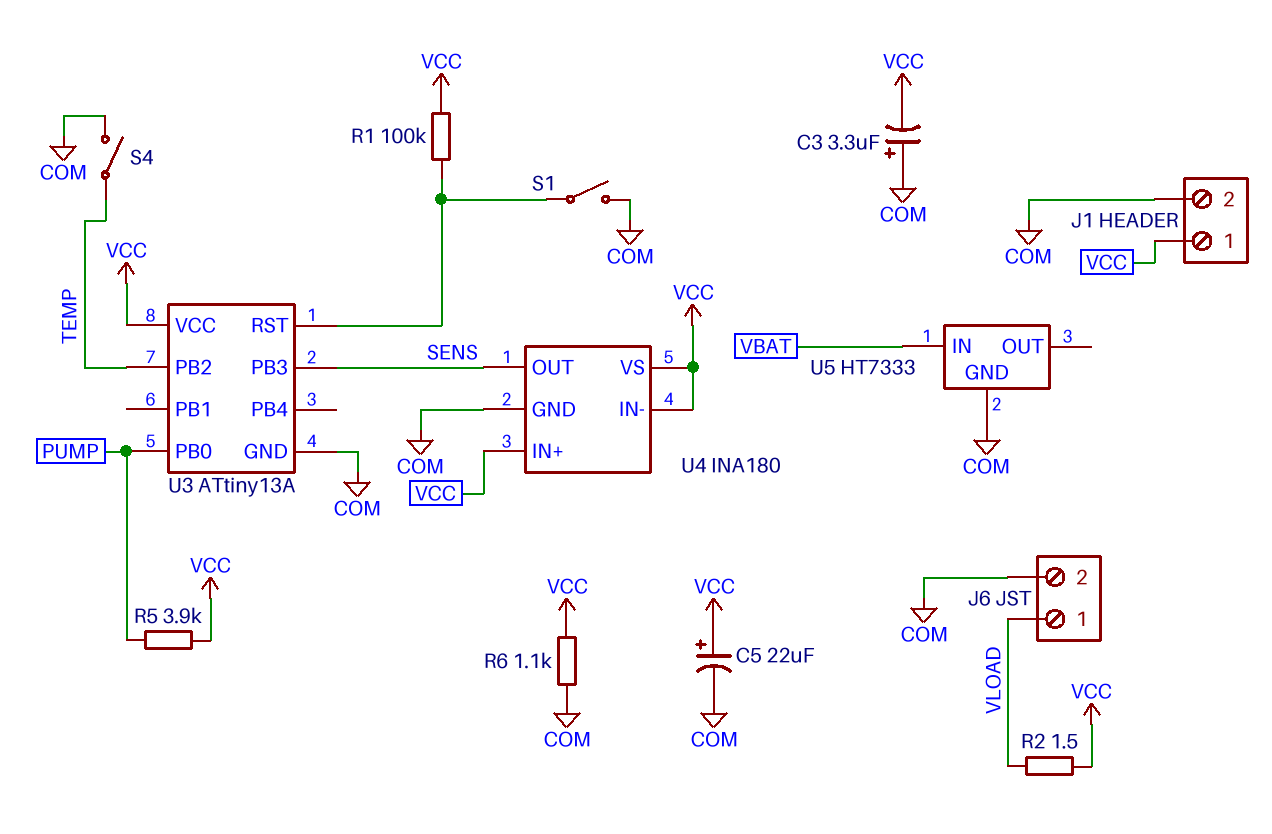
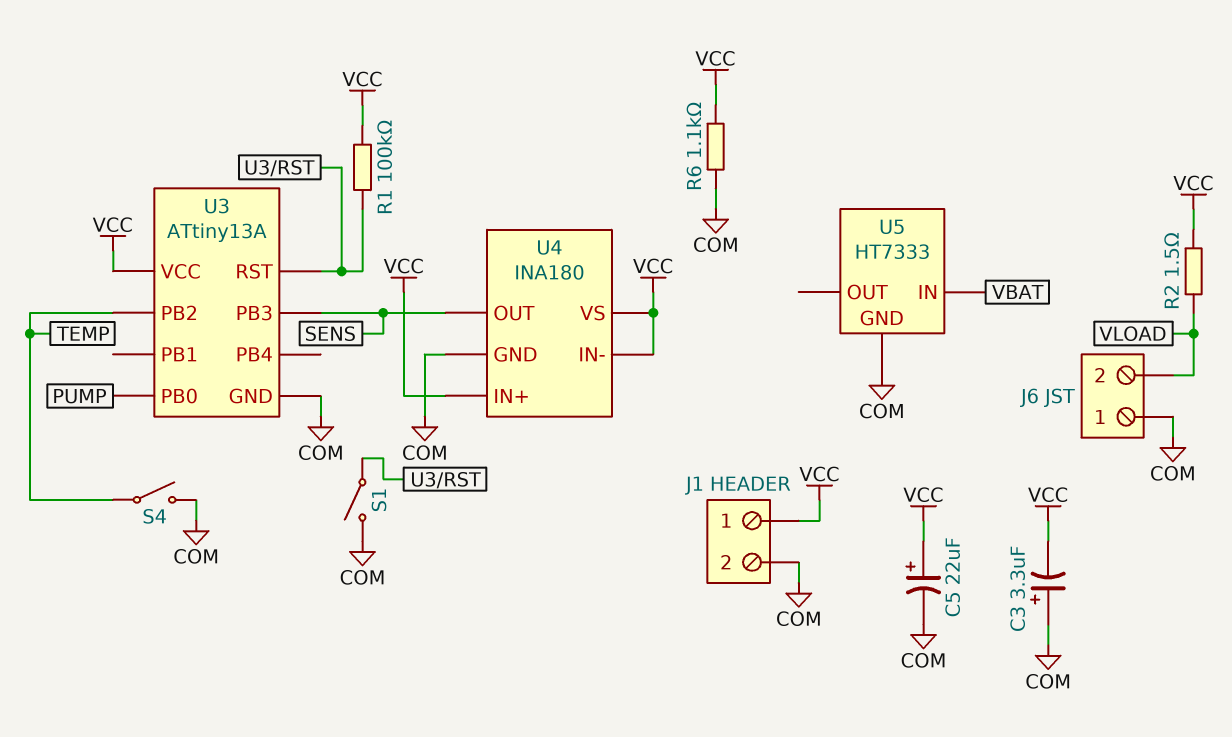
J6 pin 1: VLOAD -> COM
J6 pin 2: COM -> VLOAD
R5: 3.9k (PUMP, VCC) -> none

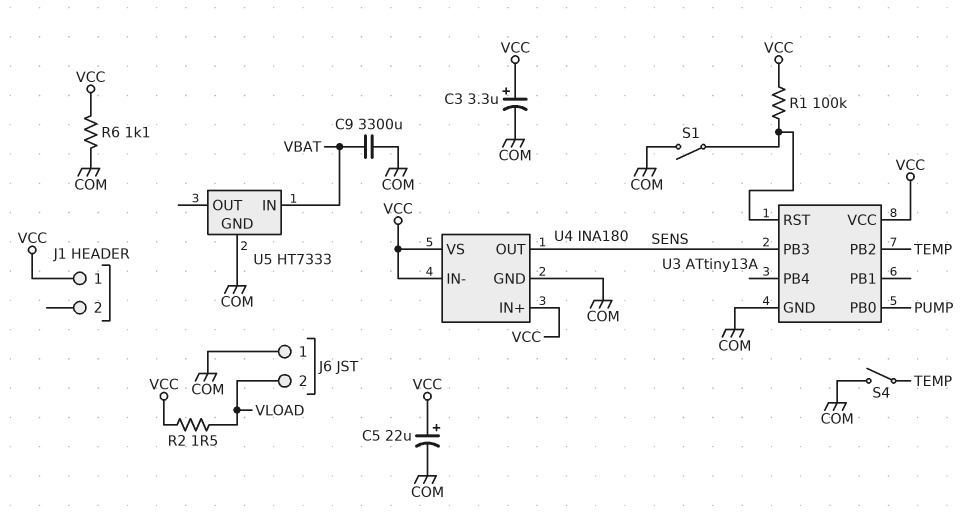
C3: 3.3uF (plus COM, minus VCC) -> 3.3uF (plus VCC, minus COM)
C9: none -> 3300uF (COM, VBAT)
J1 pin 2: COM -> none

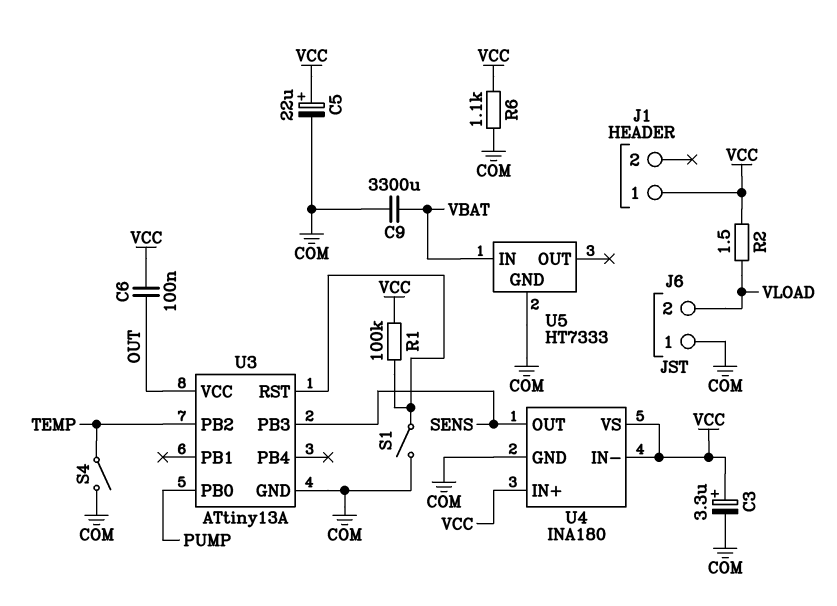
C6: none -> 100nF (OUT, VCC)
U3 pin VCC: VCC -> OUT

